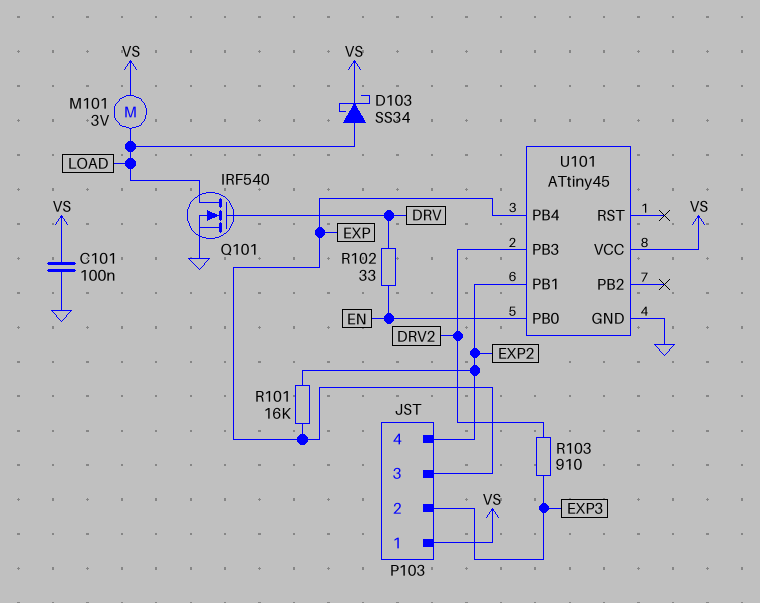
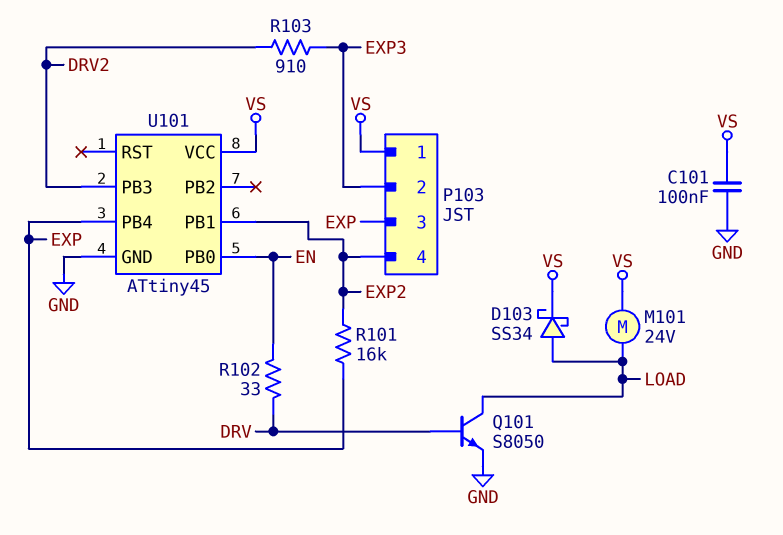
M101: motor 3V (LOAD, VS) -> motor 24V (LOAD, VS)
Q101: NMOS IRF540 (G DRV, D LOAD, S GND) -> NPN S8050 (B DRV, C LOAD, E GND)

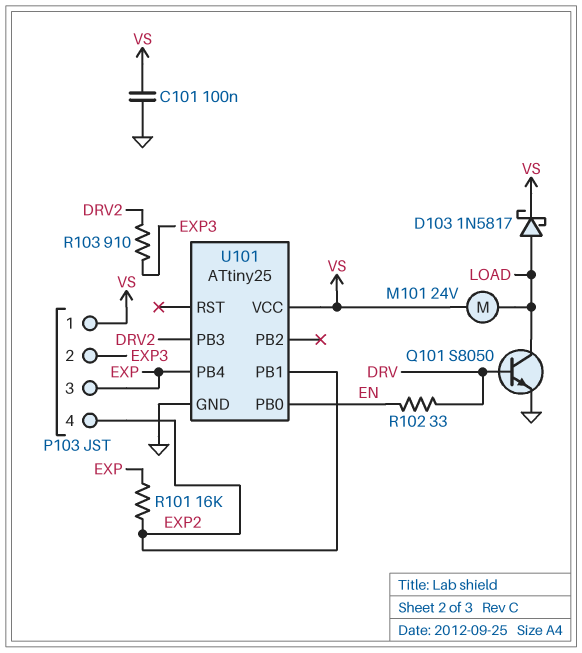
D103: schottky SS34 (A LOAD, K VS) -> schottky 1N5817 (A LOAD, K VS)
U101: ATtiny45 -> ATtiny25

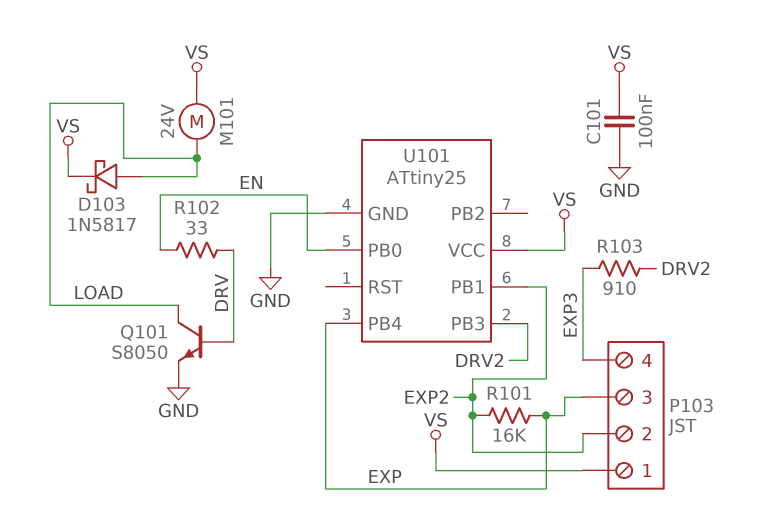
P103 pin 2: EXP3 -> EXP2
P103 pin 4: EXP2 -> EXP3

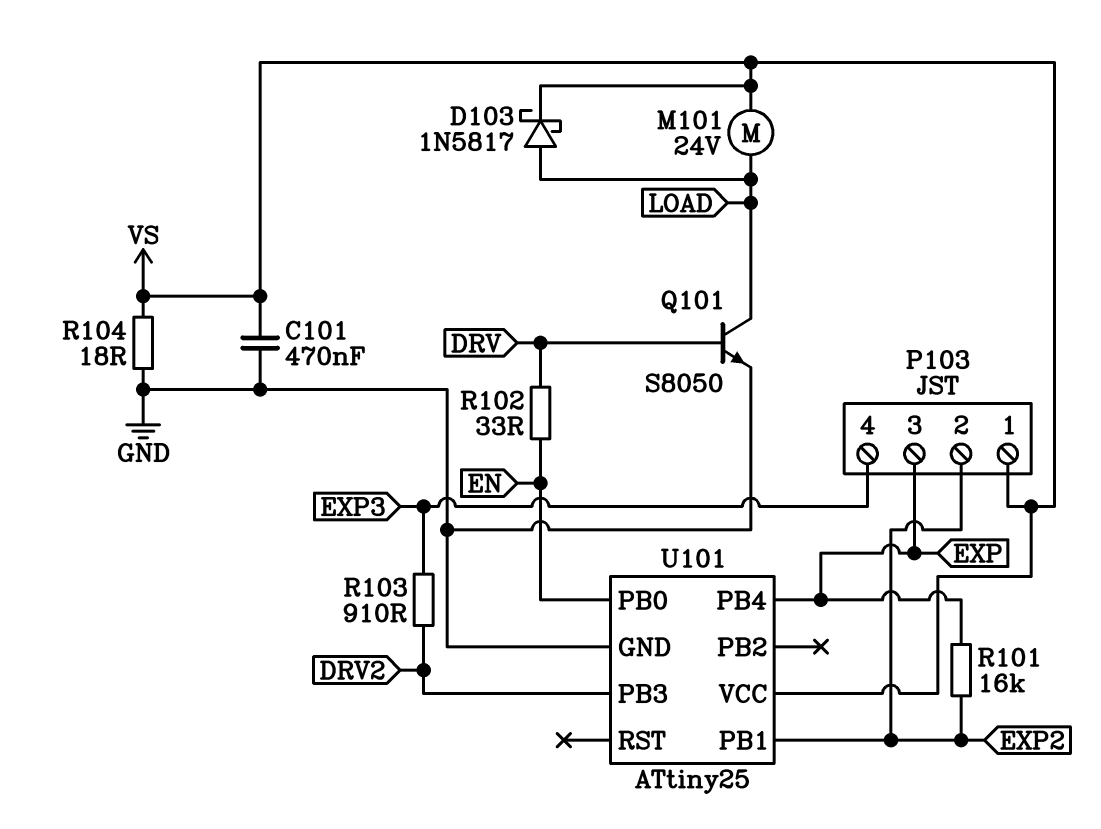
C101: 100nF (GND, VS) -> 470nF (GND, VS)
R104: none -> 18 (GND, VS)

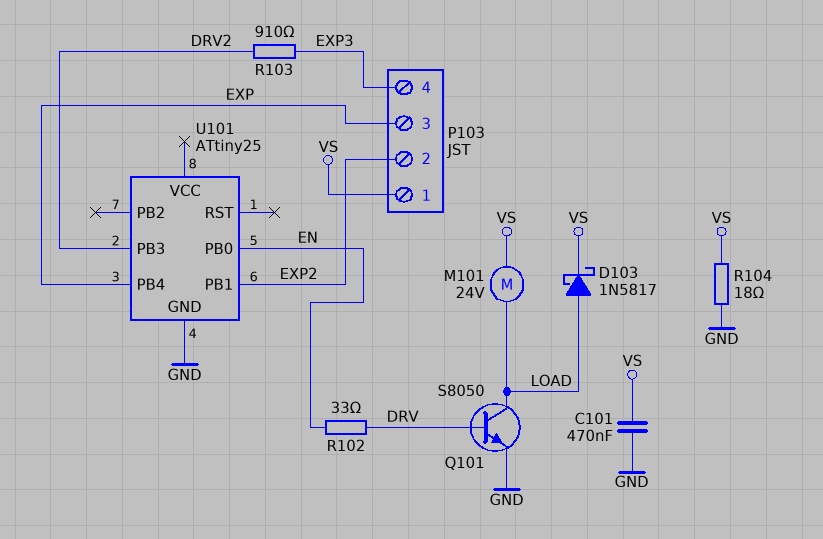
R101: 16k (EXP, EXP2) -> none
U101 pin VCC: VS -> none

